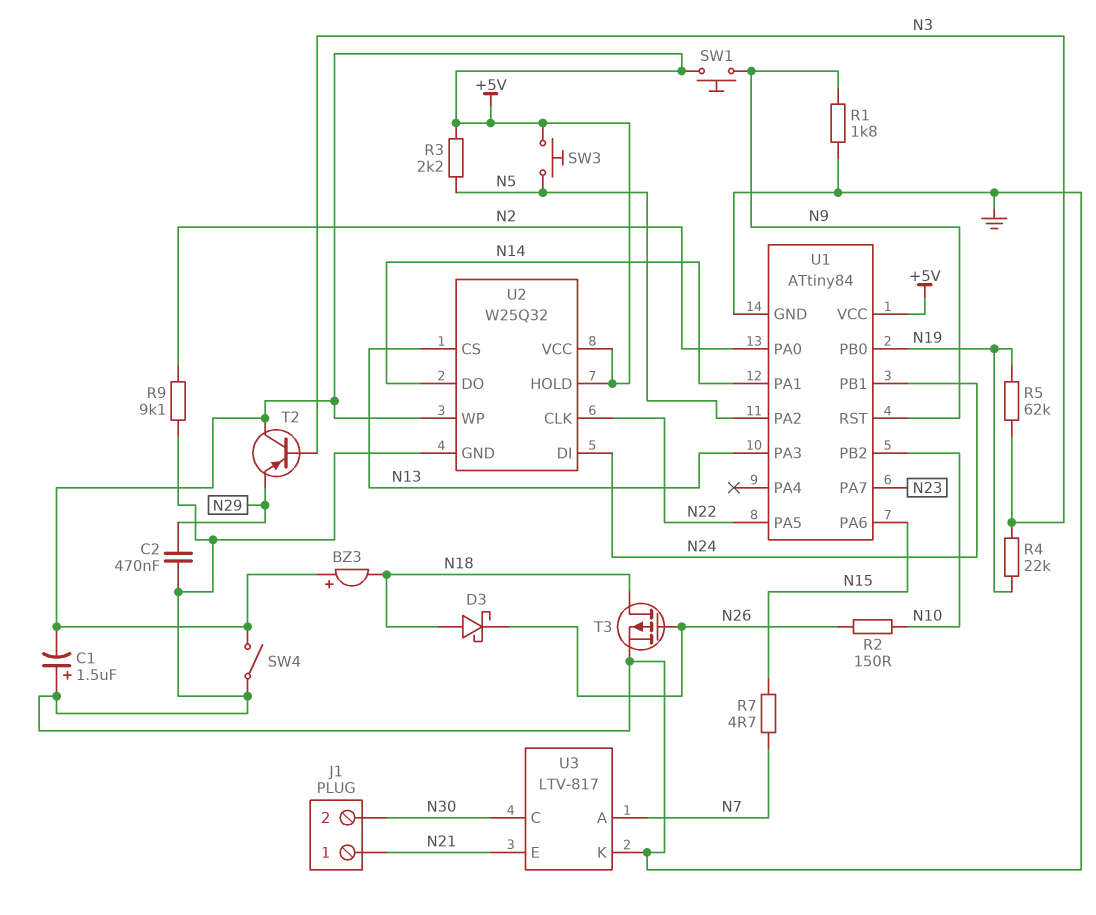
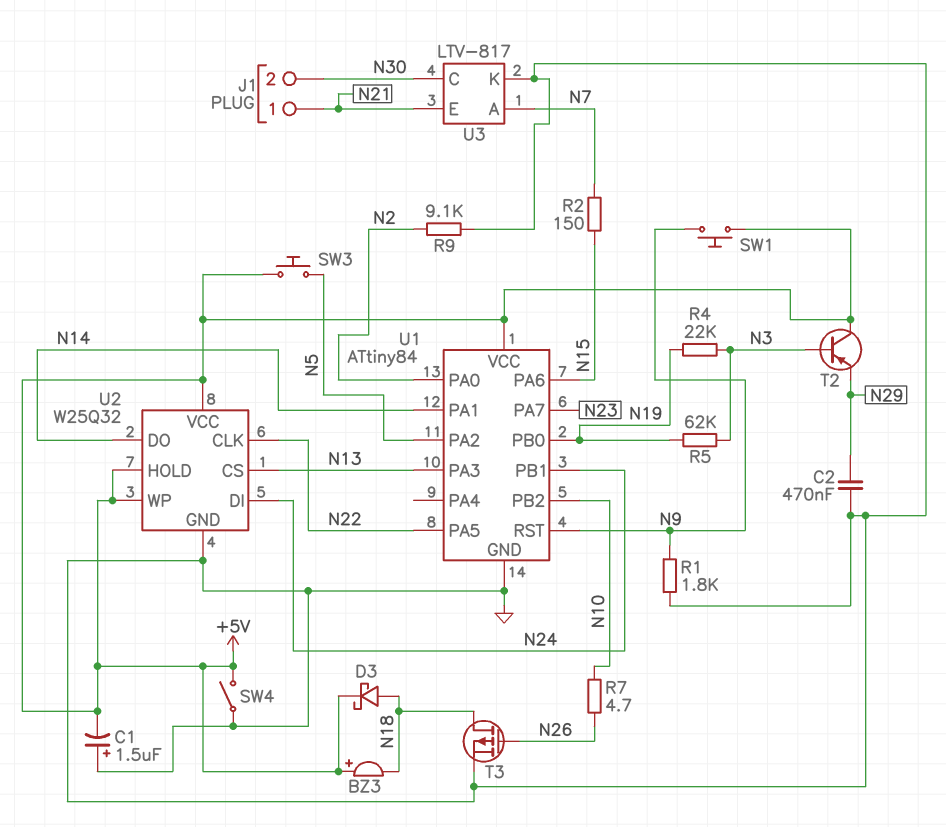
D3: schottky (A N18, K N26) -> schottky (A N18, K +5V)
R2: 150 (N10, N26) -> 150 (N7, N15)
R3: 2.2k (+5V, N5) -> none
R7: 4.7 (N7, N15) -> 4.7 (N10, N26)

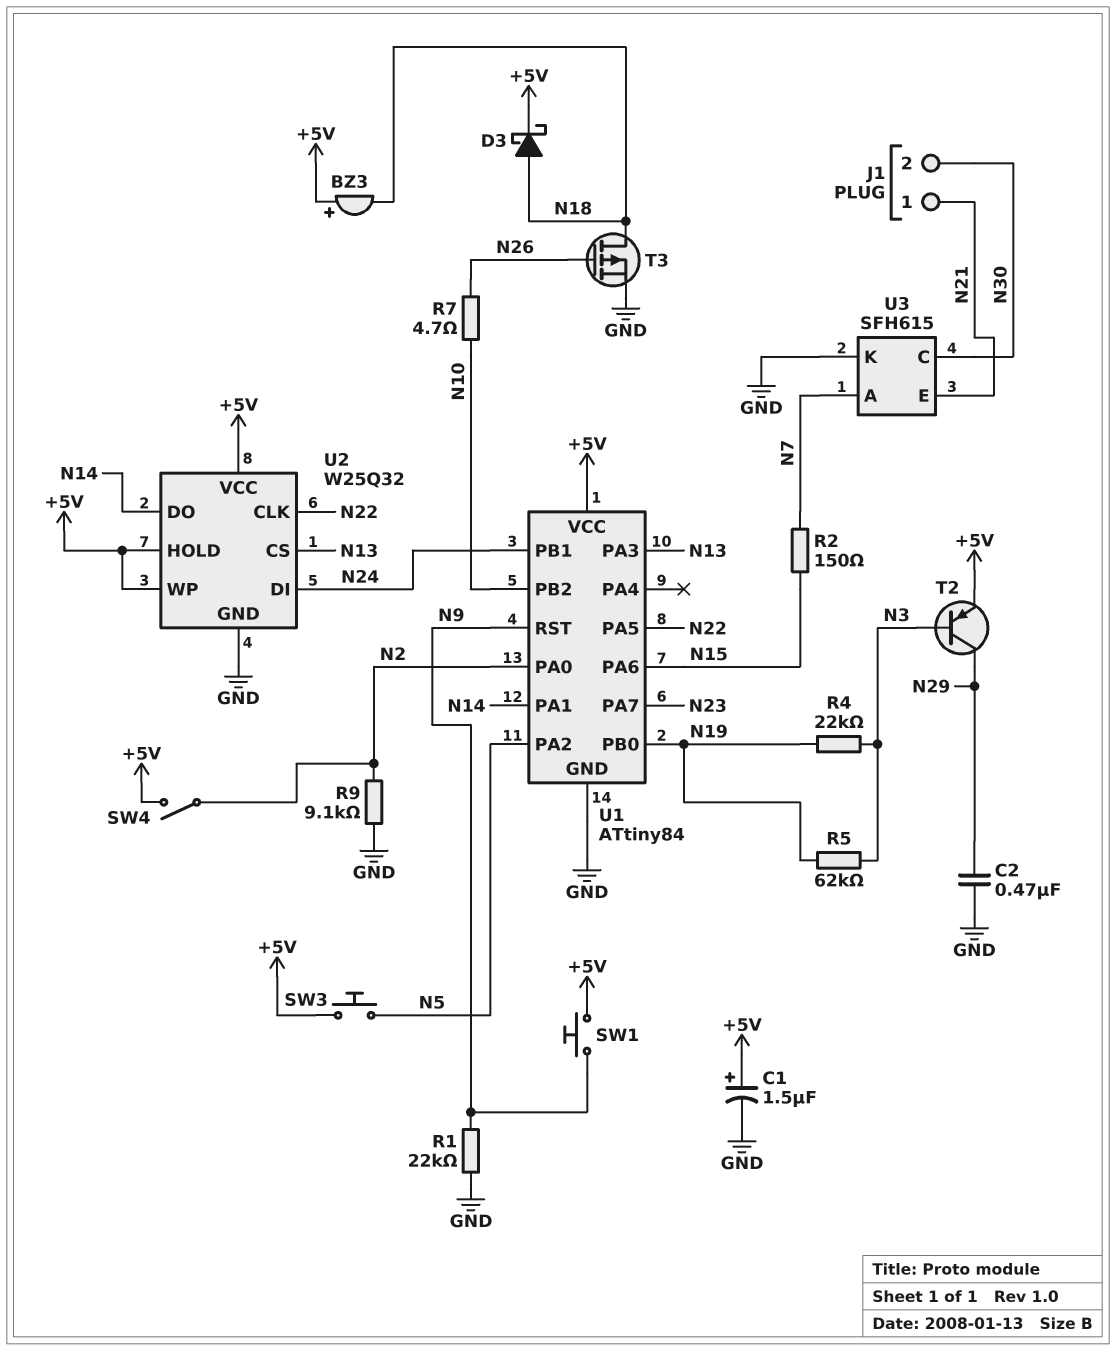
C1: 1.5uF (plus GND, minus +5V) -> 1.5uF (plus +5V, minus GND)
R1: 1.8k (GND, N9) -> 22k (GND, N9)
SW4: switch (+5V, GND) -> switch (+5V, N2)
T2: PNP (B N3, C +5V, E N29) -> PNP (B N3, C N29, E +5V)
U3: LTV-817 -> SFH615

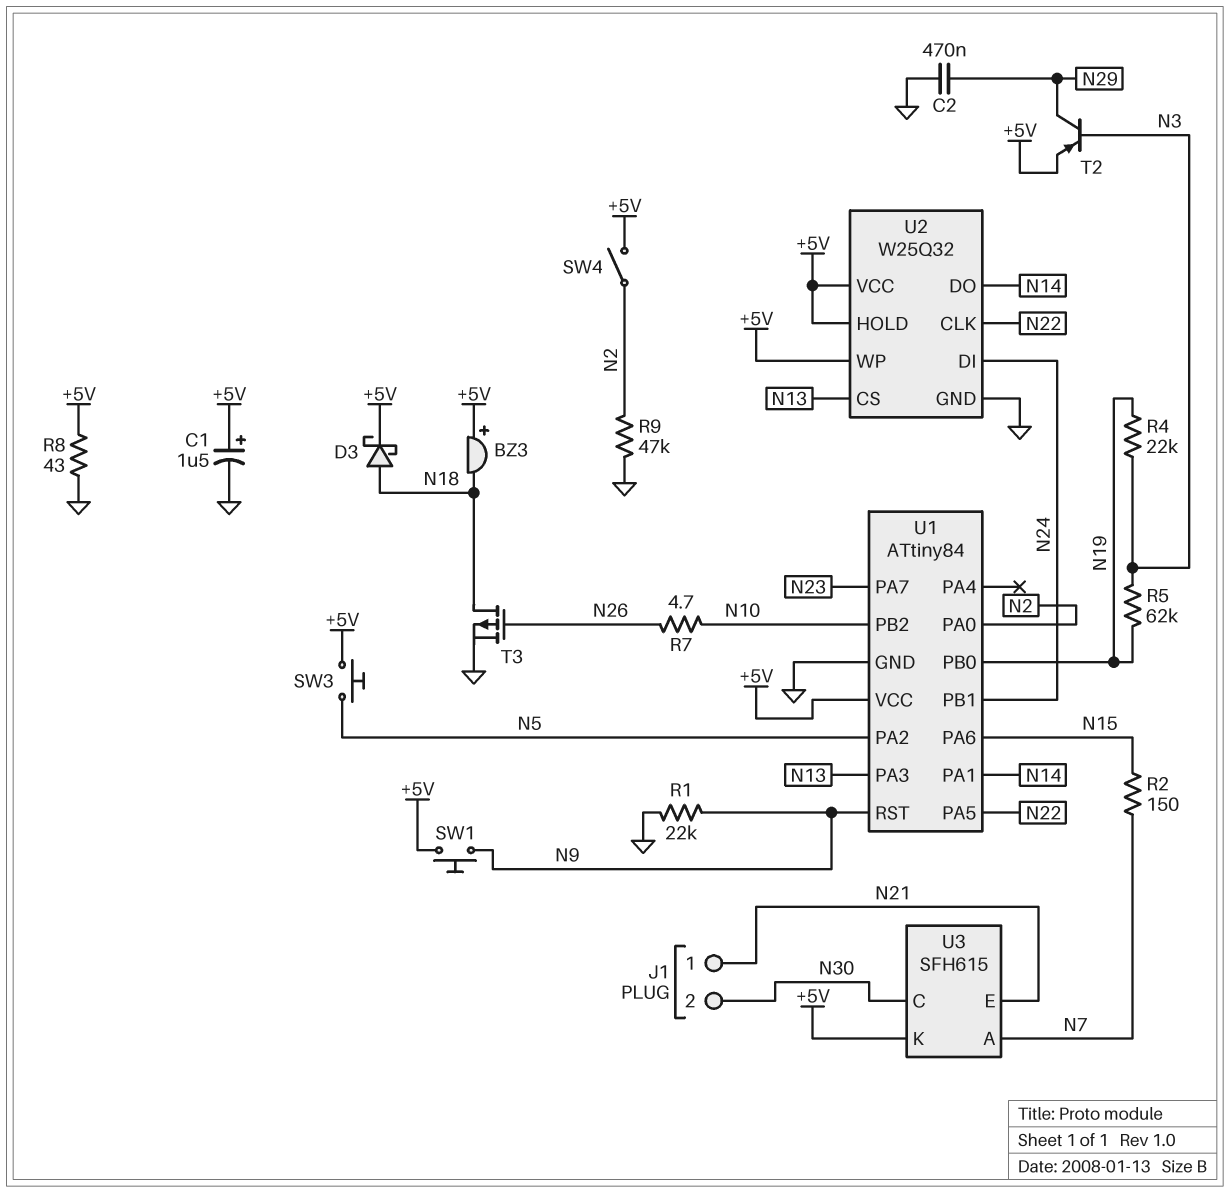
R8: none -> 43 (+5V, GND)
R9: 9.1k (GND, N2) -> 47k (GND, N2)
U3 pin K: GND -> +5V

